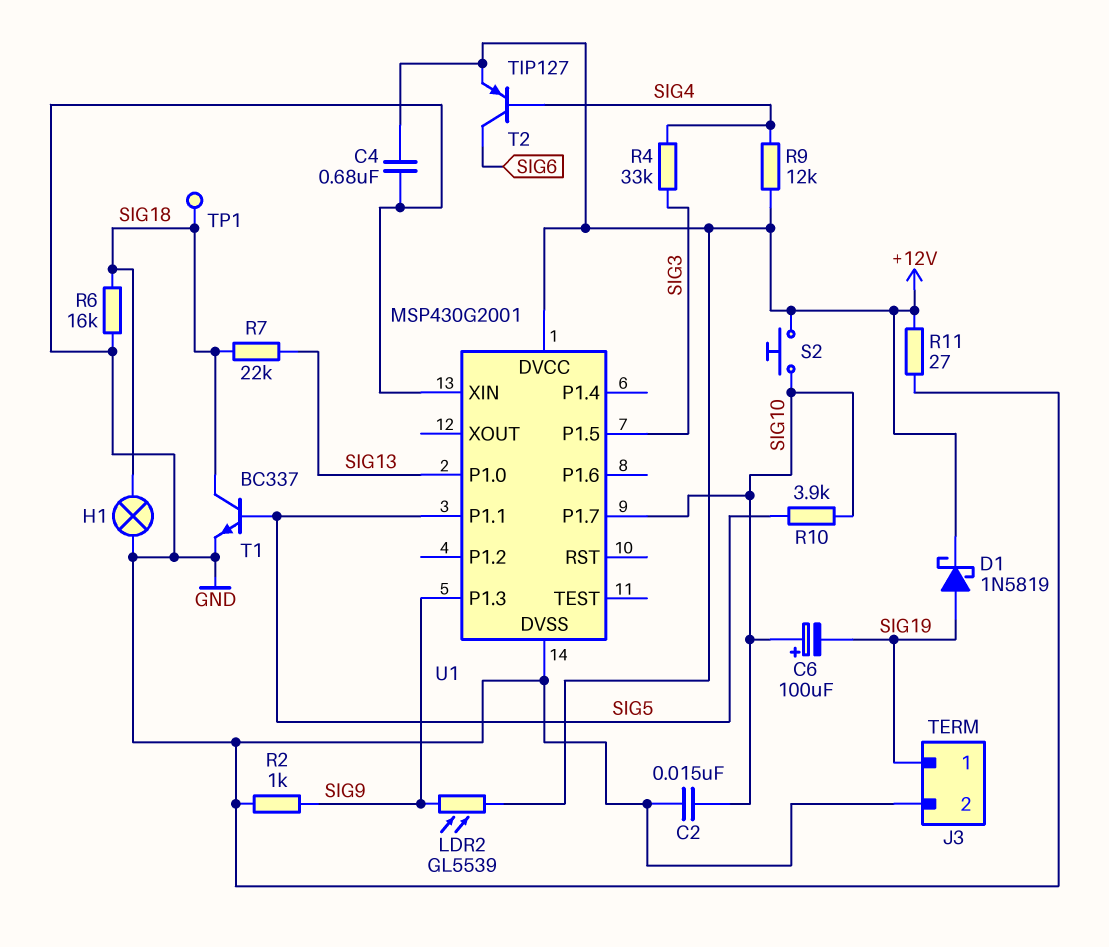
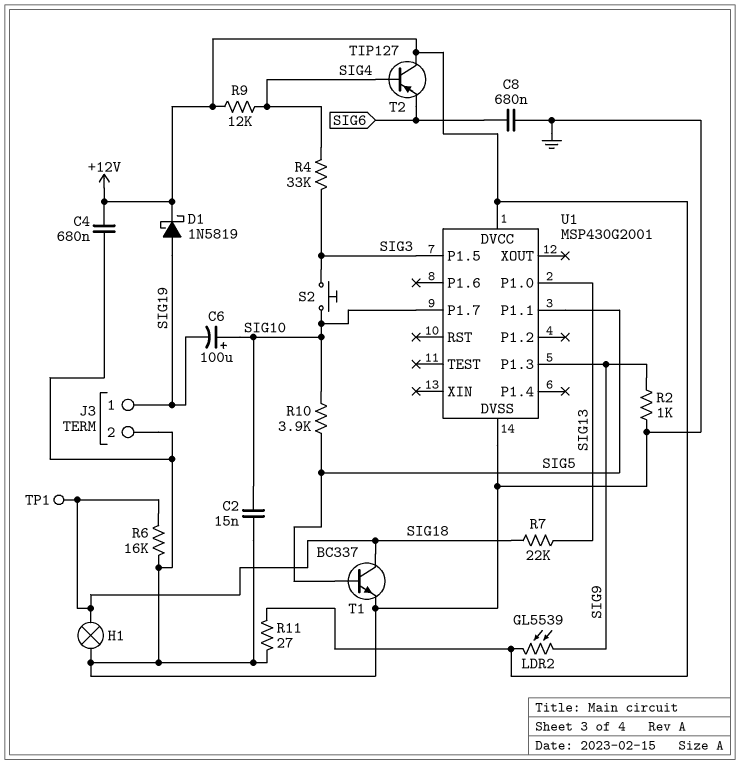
C8: none -> 680nF (GND, SIG6)
S2: button (+12V, SIG10) -> button (SIG3, SIG10)
T2: PNP TIP127 (B SIG4, C SIG6, E +12V) -> PNP TIP127 (B SIG4, C +12V, E SIG6)
U1 pin XIN: GND -> none

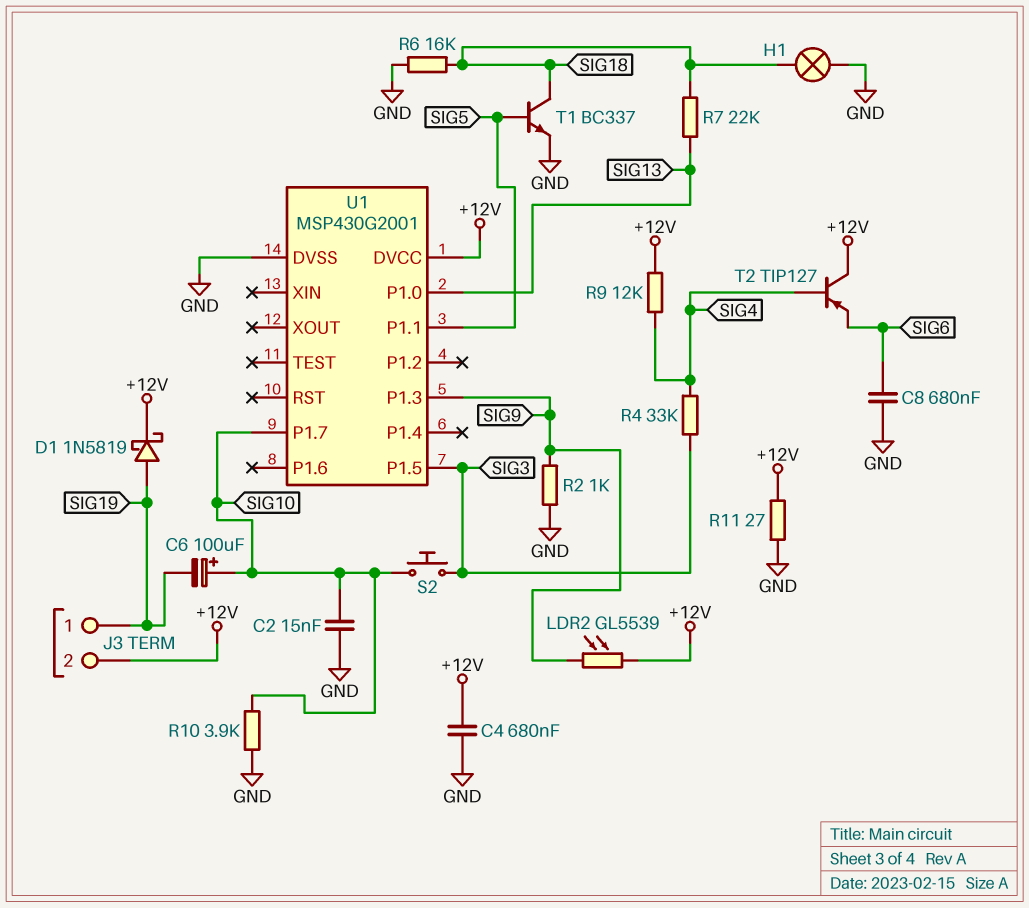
J3 pin 2: GND -> +12V
R10: 3.9k (SIG5, SIG10) -> 3.9k (GND, SIG10)
TP1: test point (SIG18) -> none

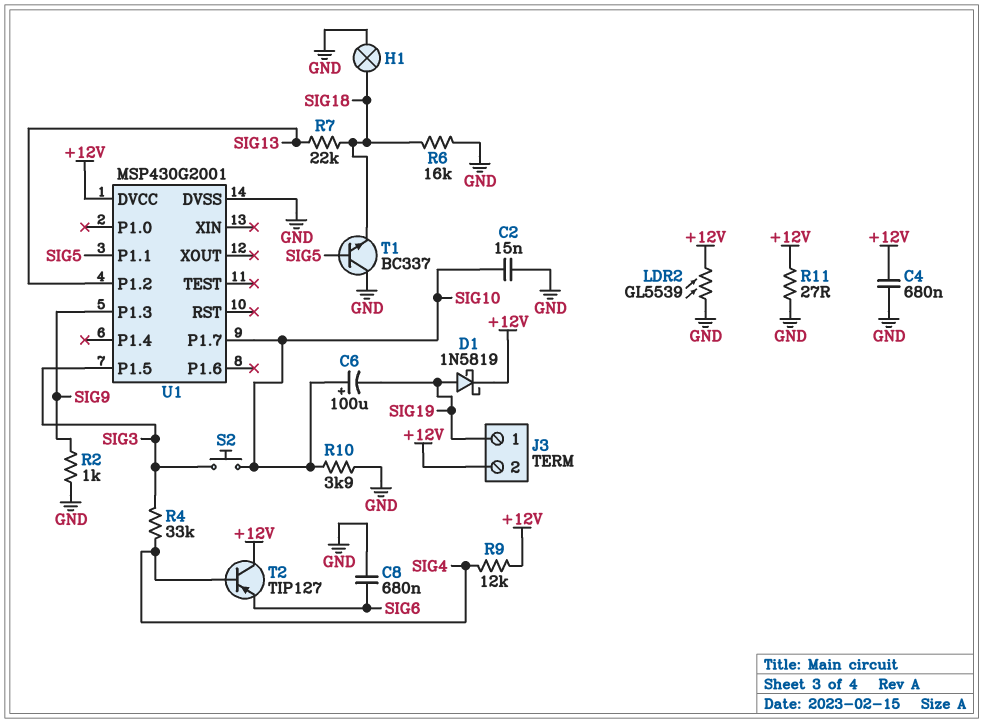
LDR2: GL5539 (+12V, SIG9) -> GL5539 (+12V, GND)
T1: NPN BC337 (B SIG5, C SIG18, E GND) -> NPN BC337 (B SIG5, C GND, E SIG18)
U1 pin P1.0: SIG13 -> none
U1 pin P1.2: none -> SIG13

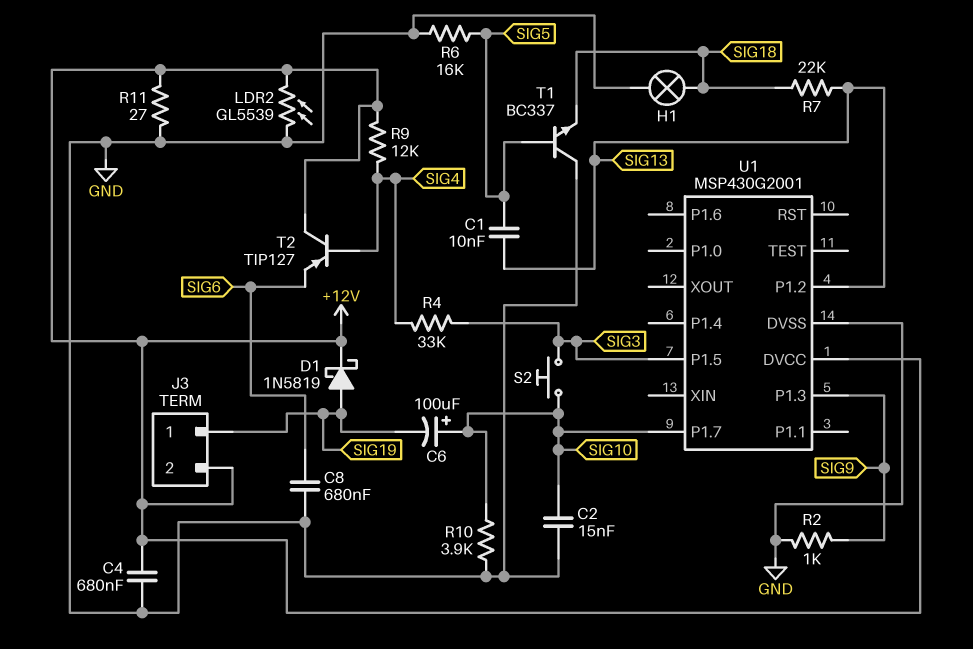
C1: none -> 10nF (SIG5, SIG13)
R6: 16k (GND, SIG18) -> 16k (GND, SIG5)
U1 pin P1.1: SIG5 -> none

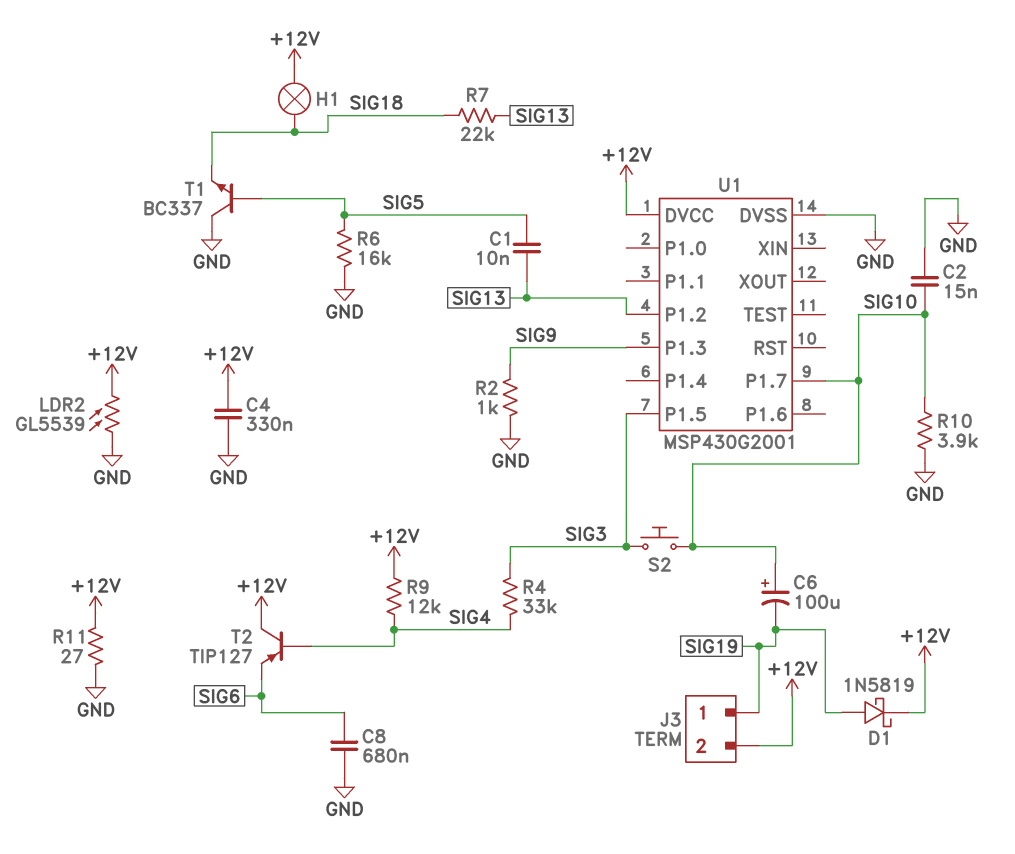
C4: 680nF (+12V, GND) -> 330nF (+12V, GND)
H1: lamp (GND, SIG18) -> lamp (+12V, SIG18)

